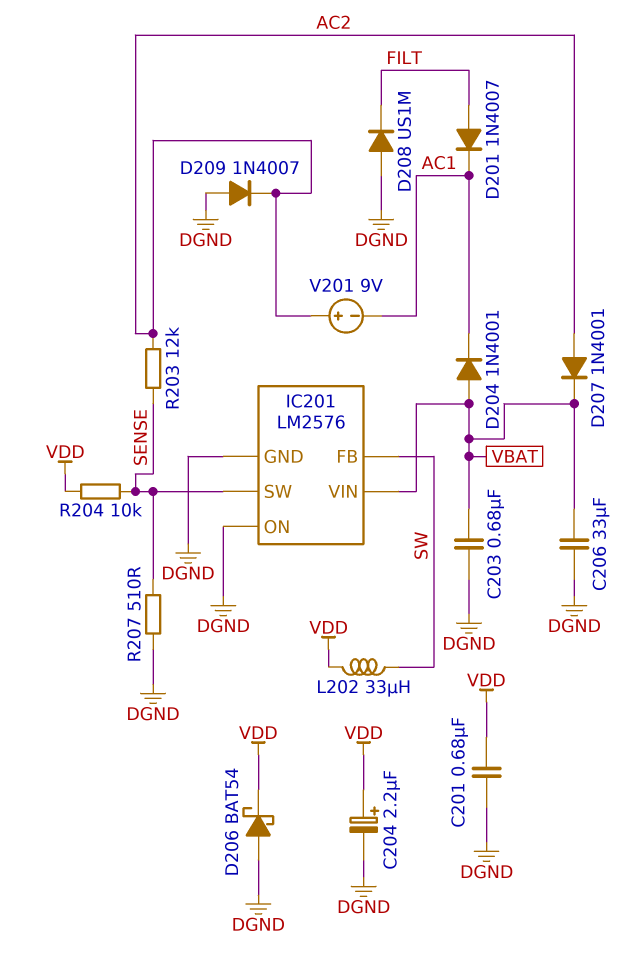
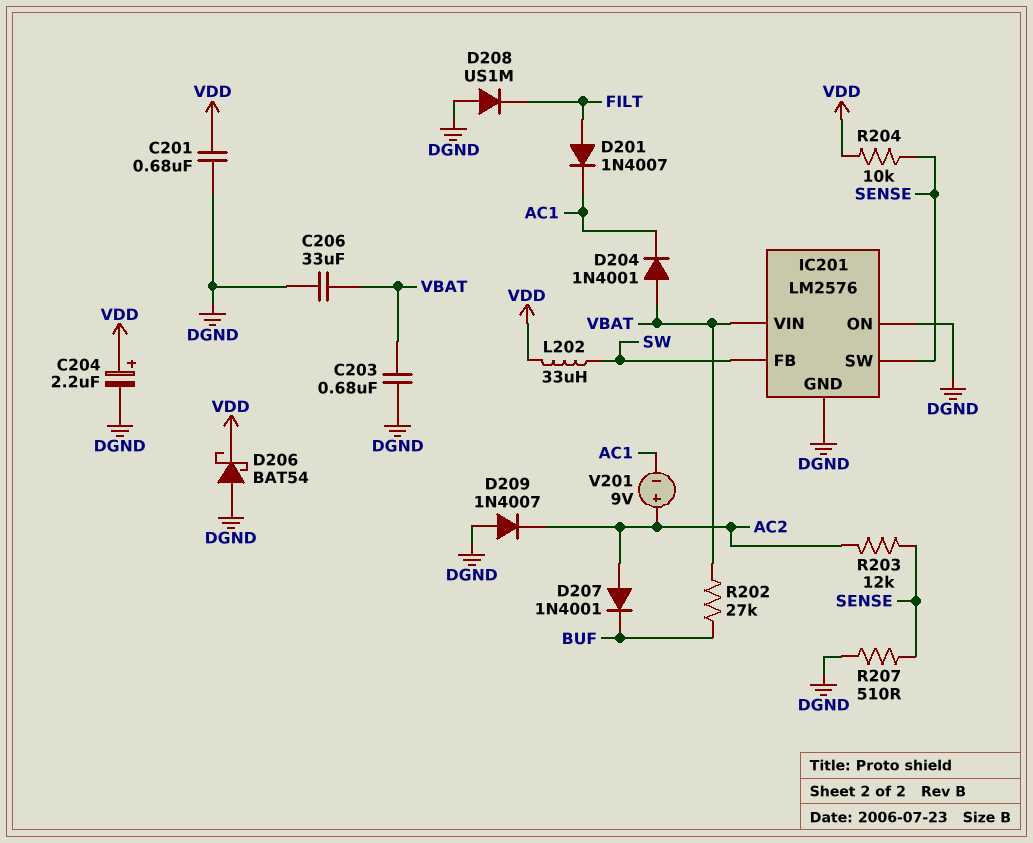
D207: diode 1N4001 (A AC2, K VBAT) -> diode 1N4001 (A AC2, K BUF)
R202: none -> 27k (BUF, VBAT)

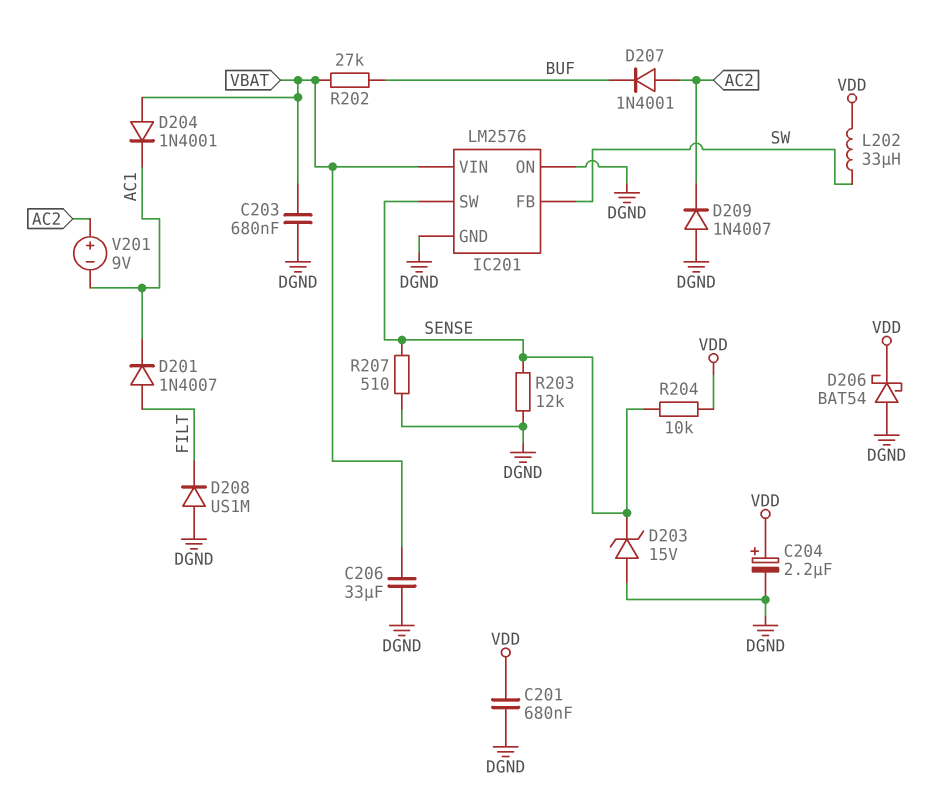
D203: none -> zener 15V (A DGND, K SENSE)
R203: 12k (AC2, SENSE) -> 12k (DGND, SENSE)

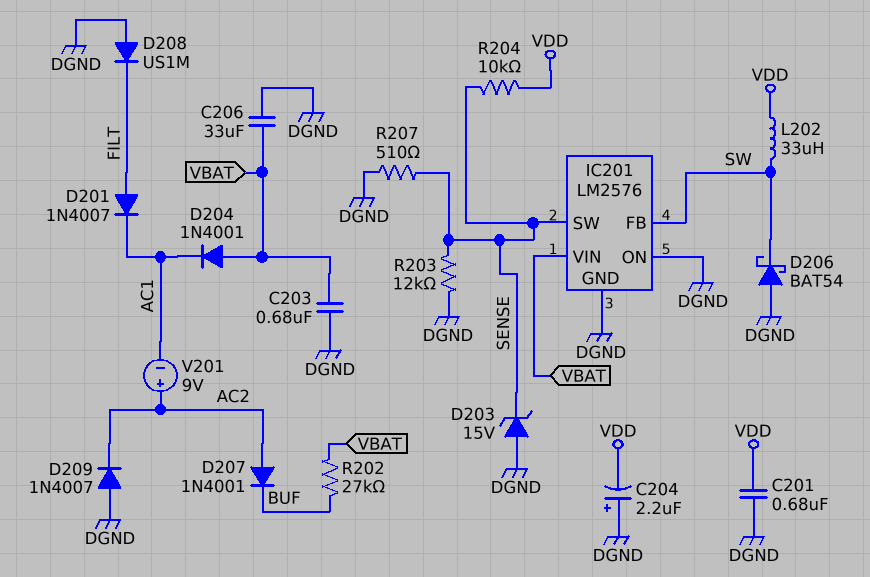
C204: 2.2uF (plus VDD, minus DGND) -> 2.2uF (plus DGND, minus VDD)
D206: schottky BAT54 (A DGND, K VDD) -> schottky BAT54 (A DGND, K SW)

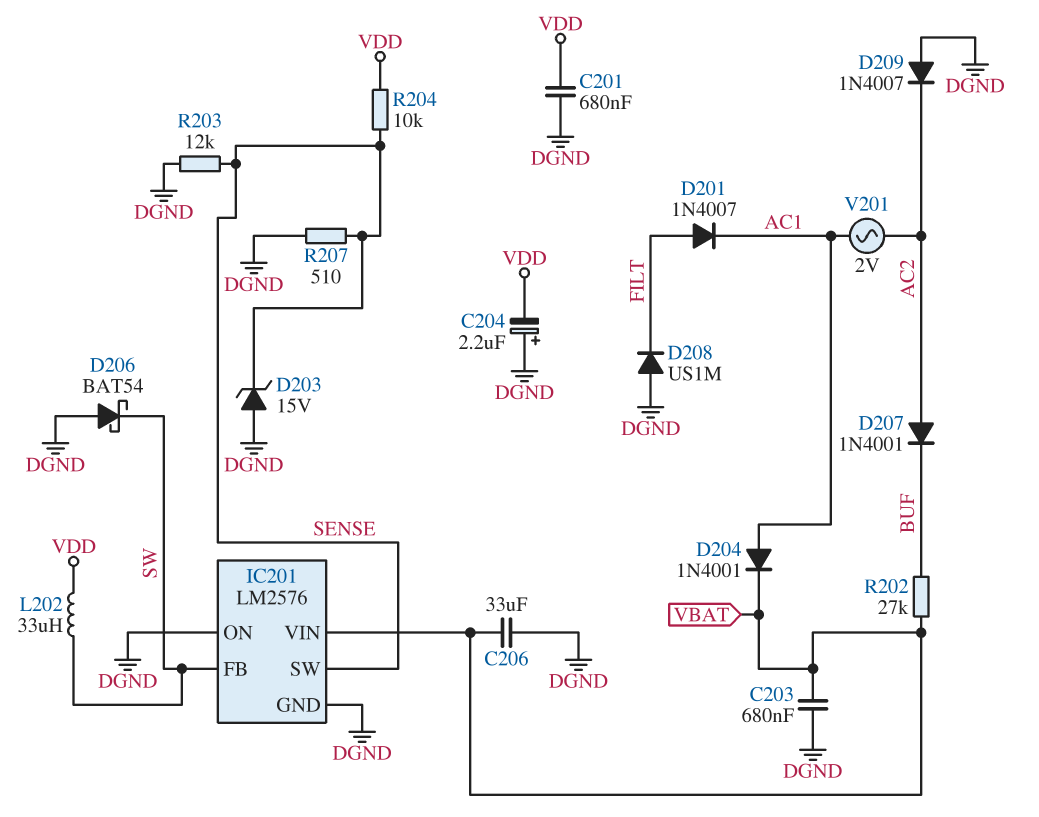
D204: diode 1N4001 (A VBAT, K AC1) -> diode 1N4001 (A AC1, K VBAT)
V201: 9V (plus AC2, minus AC1) -> AC 2V (AC1, AC2)

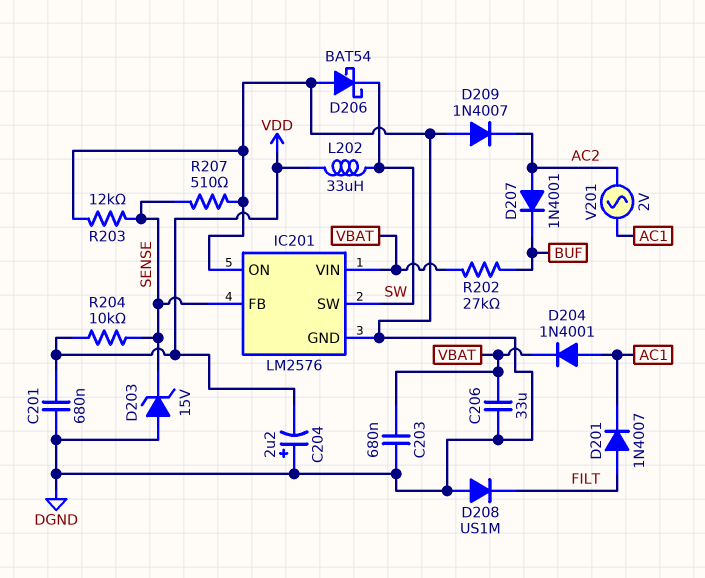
IC201 pin FB: SW -> SENSE
IC201 pin SW: SENSE -> SW

